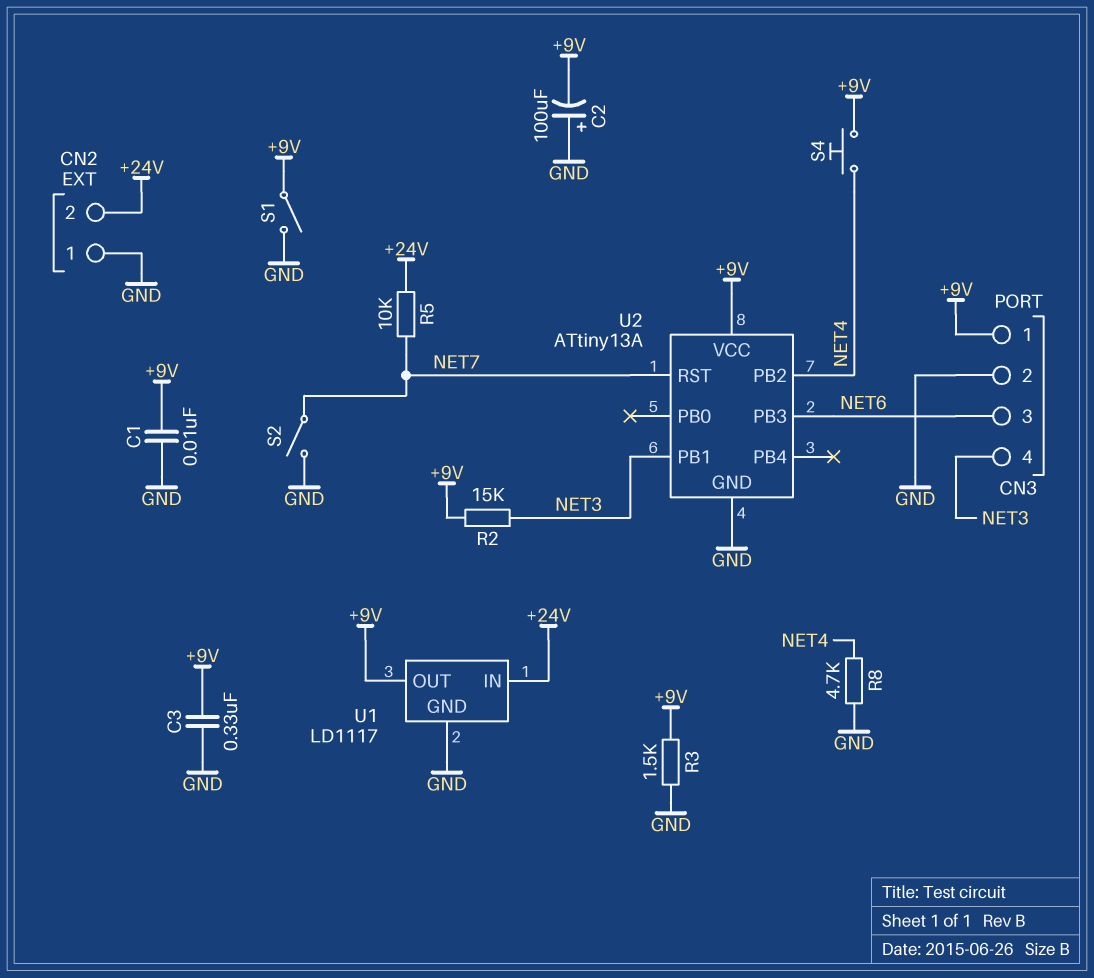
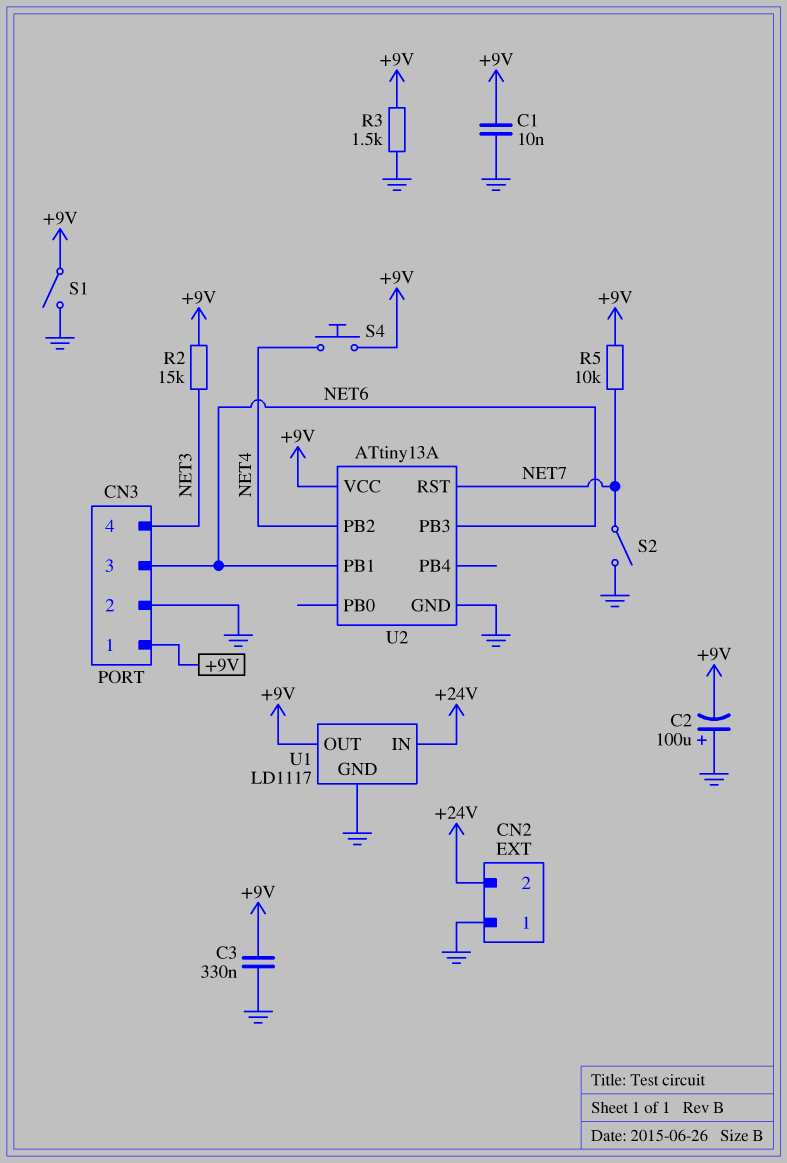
R5: 10k (+24V, NET7) -> 10k (+9V, NET7)
R8: 4.7k (GND, NET4) -> none
U2 pin PB1: NET3 -> NET6

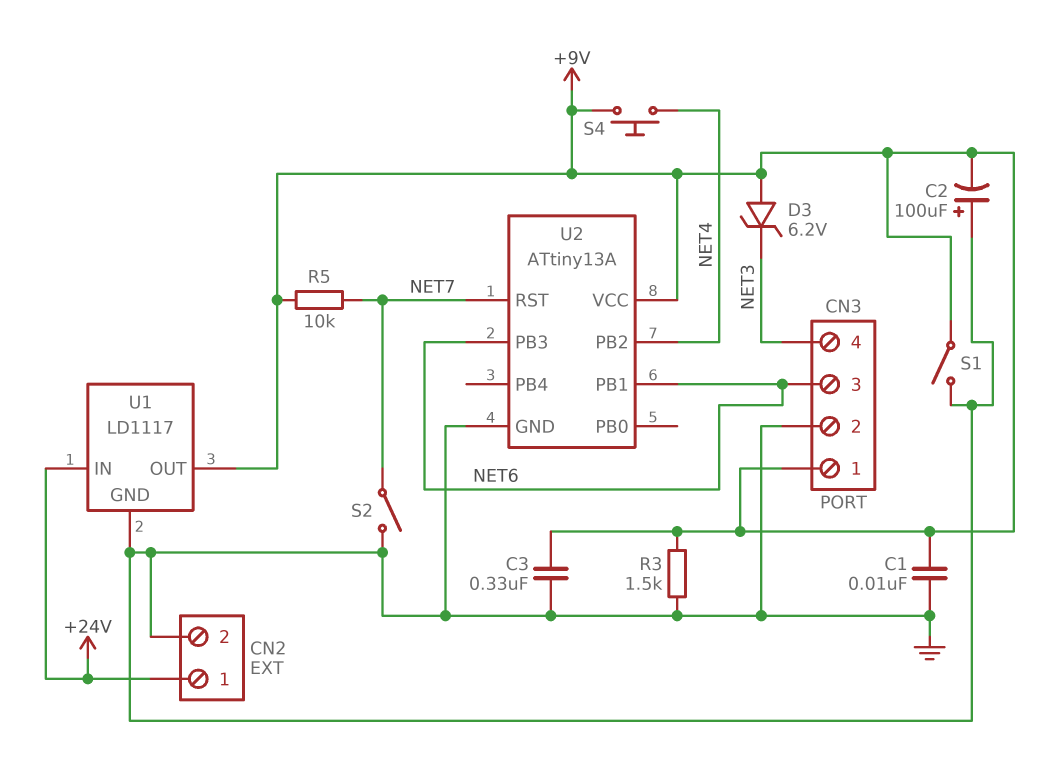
CN2 pin 1: GND -> +24V
CN2 pin 2: +24V -> GND
D3: none -> zener 6.2V (A +9V, K NET3)
R2: 15k (+9V, NET3) -> none

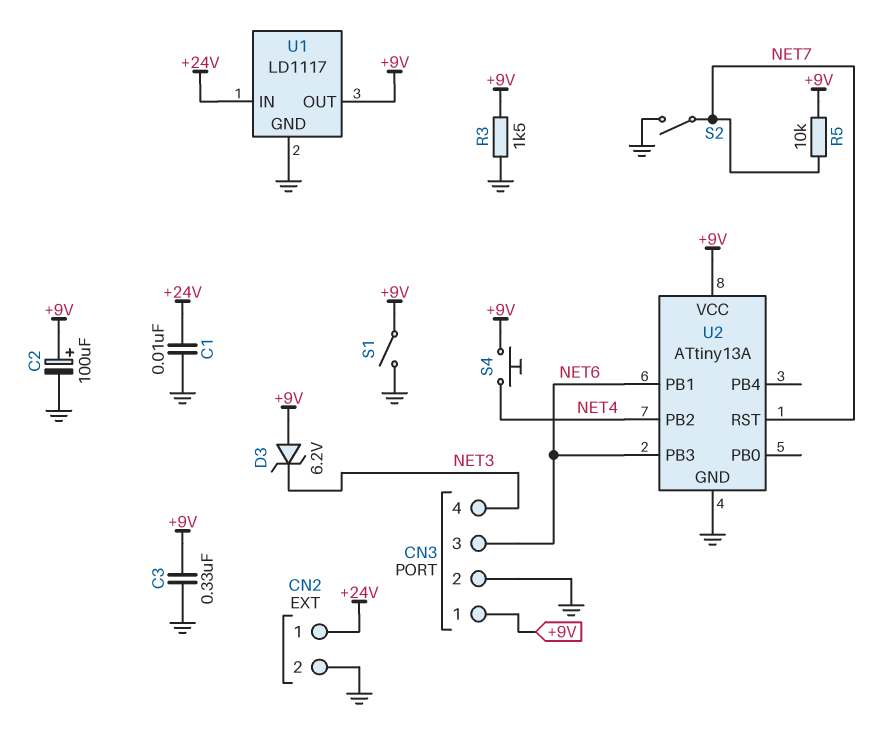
C1: 10nF (+9V, GND) -> 10nF (+24V, GND)
C2: 100uF (plus GND, minus +9V) -> 100uF (plus +9V, minus GND)

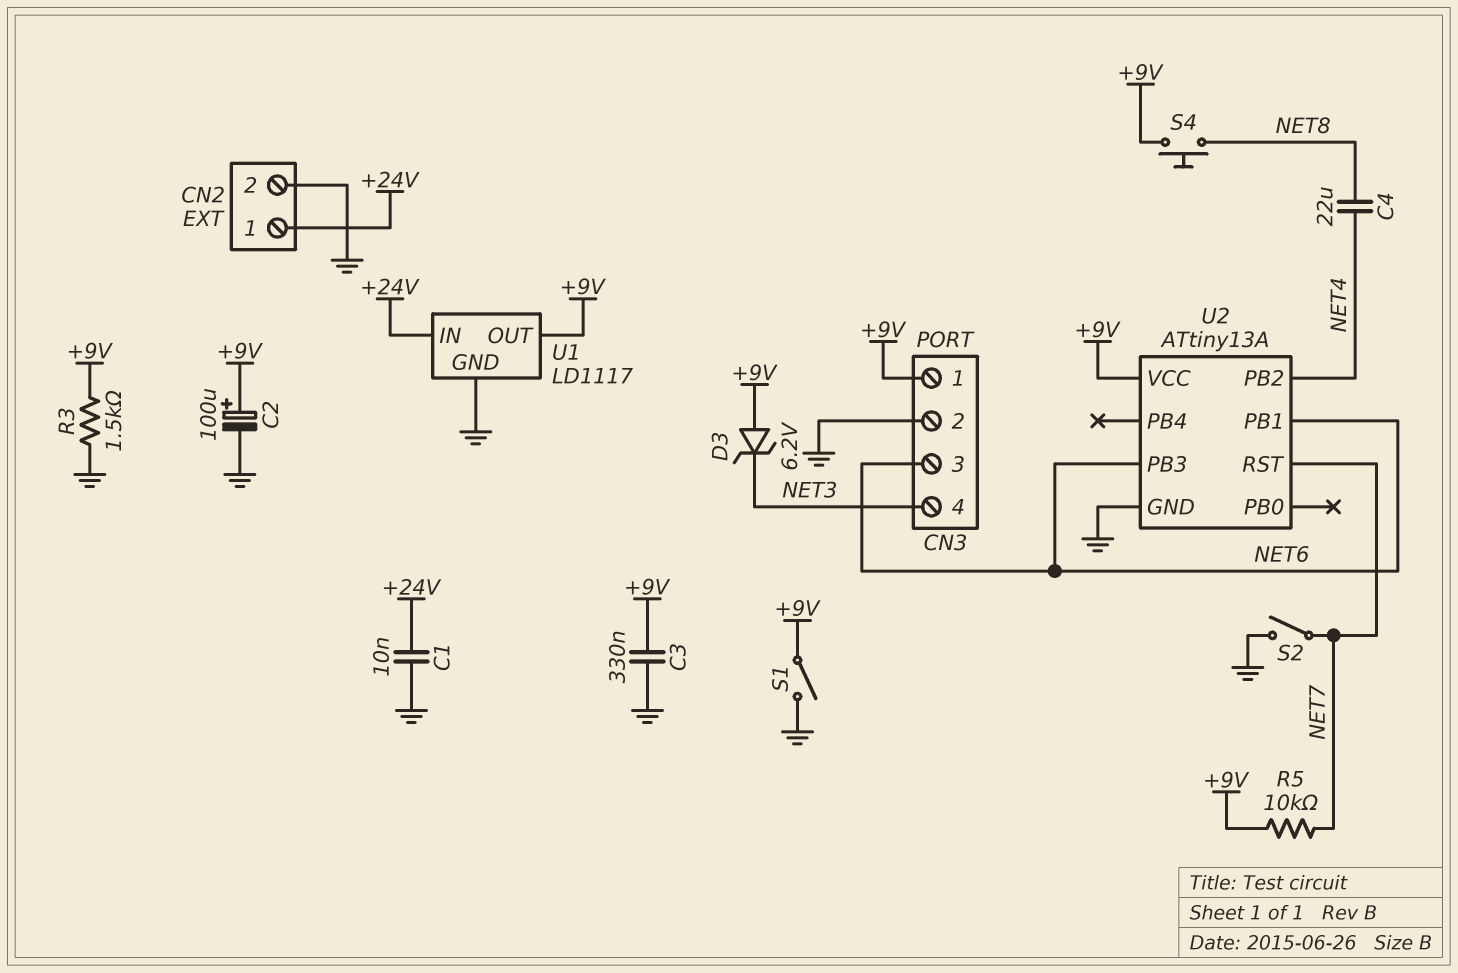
C4: none -> 22uF (NET4, NET8)
S4: button (+9V, NET4) -> button (+9V, NET8)

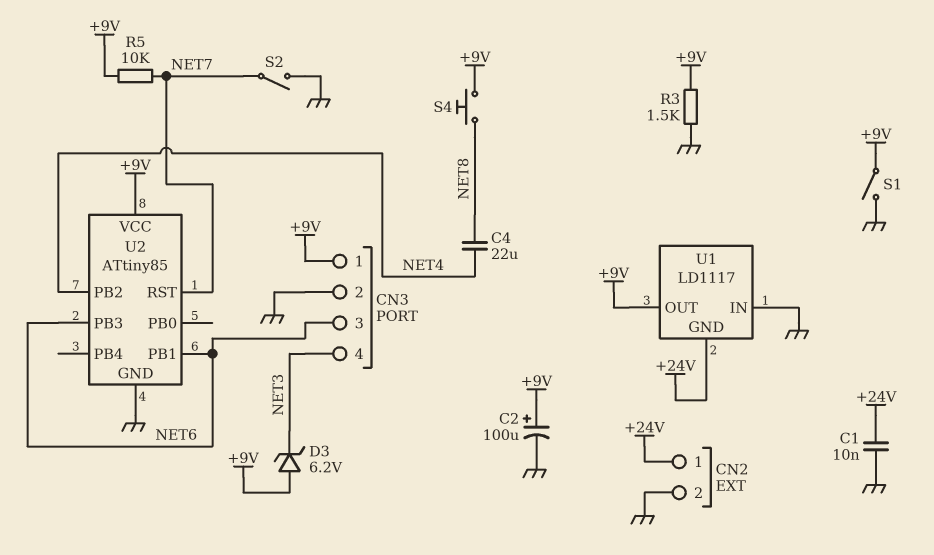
C3: 330nF (+9V, GND) -> none
U1 pin GND: GND -> +24V
U1 pin IN: +24V -> GND
U2: ATtiny13A -> ATtiny85

